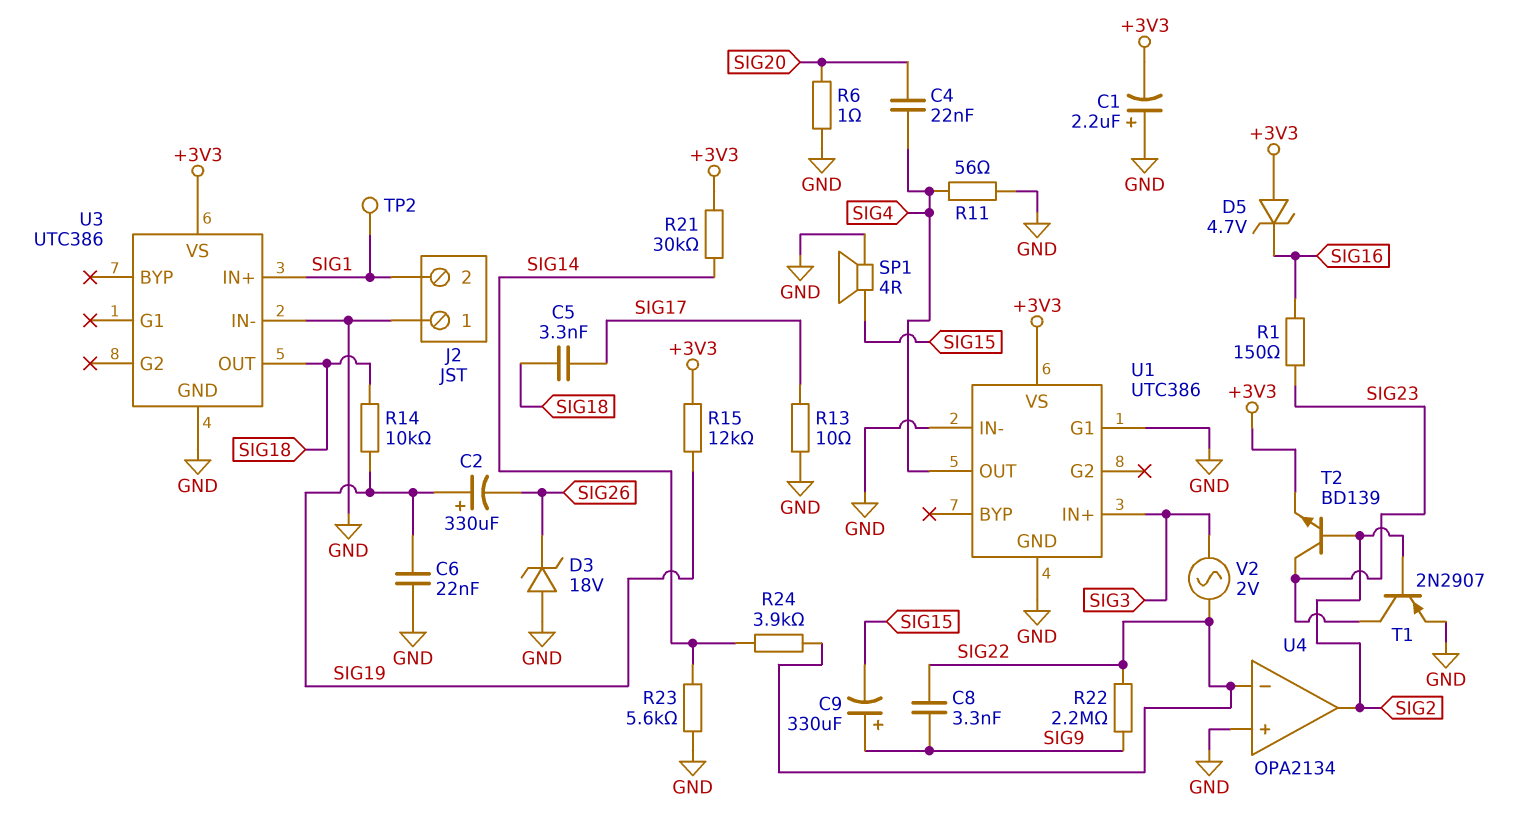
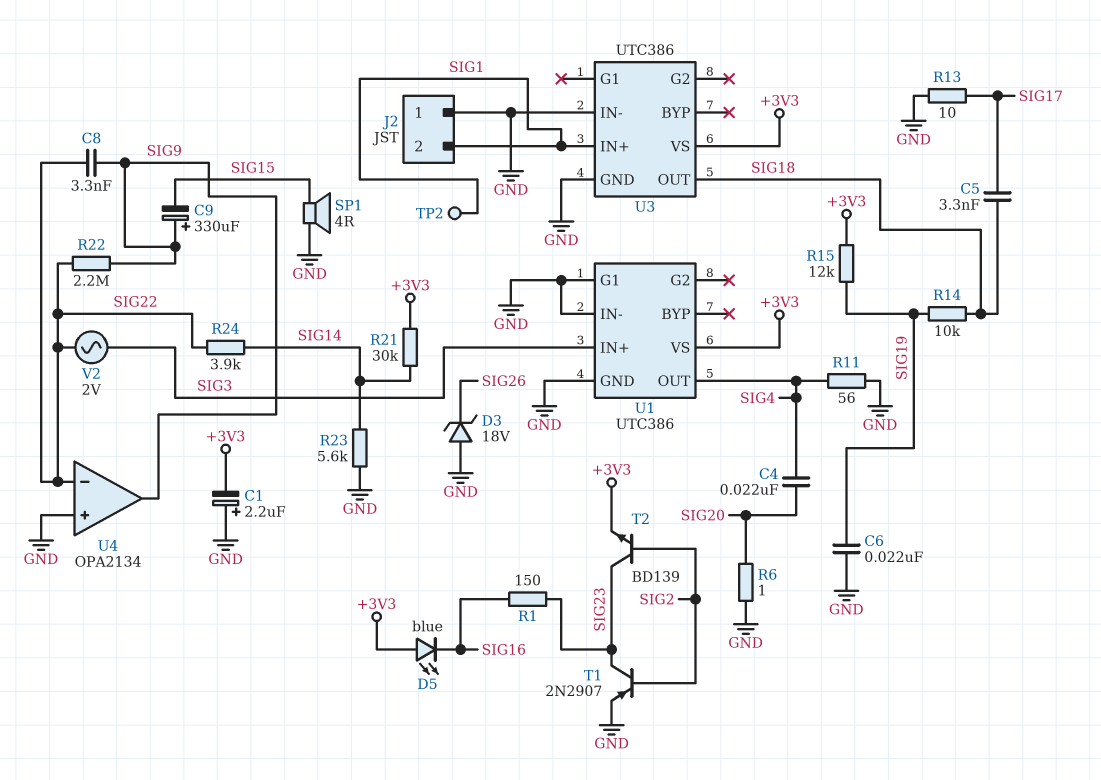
C2: 330uF (plus SIG19, minus SIG26) -> none
D5: zener 4.7V (A +3V3, K SIG16) -> LED blue (A +3V3, K SIG16)
U4 pin out: SIG2 -> SIG9

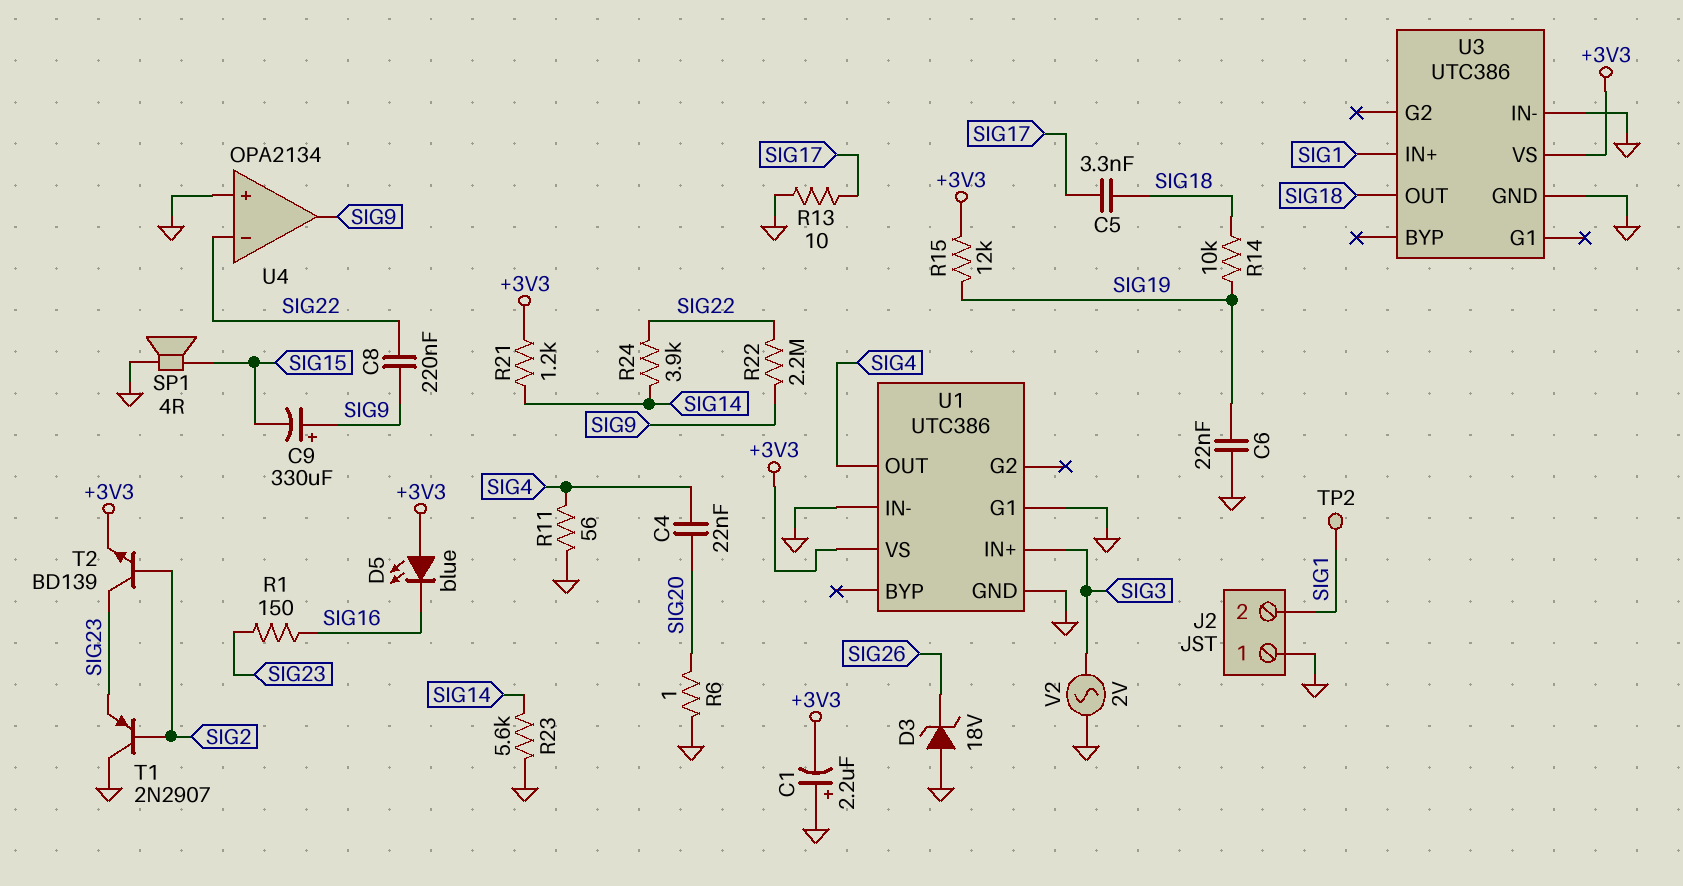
C8: 3.3nF (SIG9, SIG22) -> 220nF (SIG9, SIG22)
R21: 30k (+3V3, SIG14) -> 1.2k (+3V3, SIG14)
T1: PNP 2N2907 (B SIG2, C SIG23, E GND) -> PNP 2N2907 (B SIG2, C GND, E SIG23)
V2: AC 2V (SIG3, SIG22) -> AC 2V (GND, SIG3)

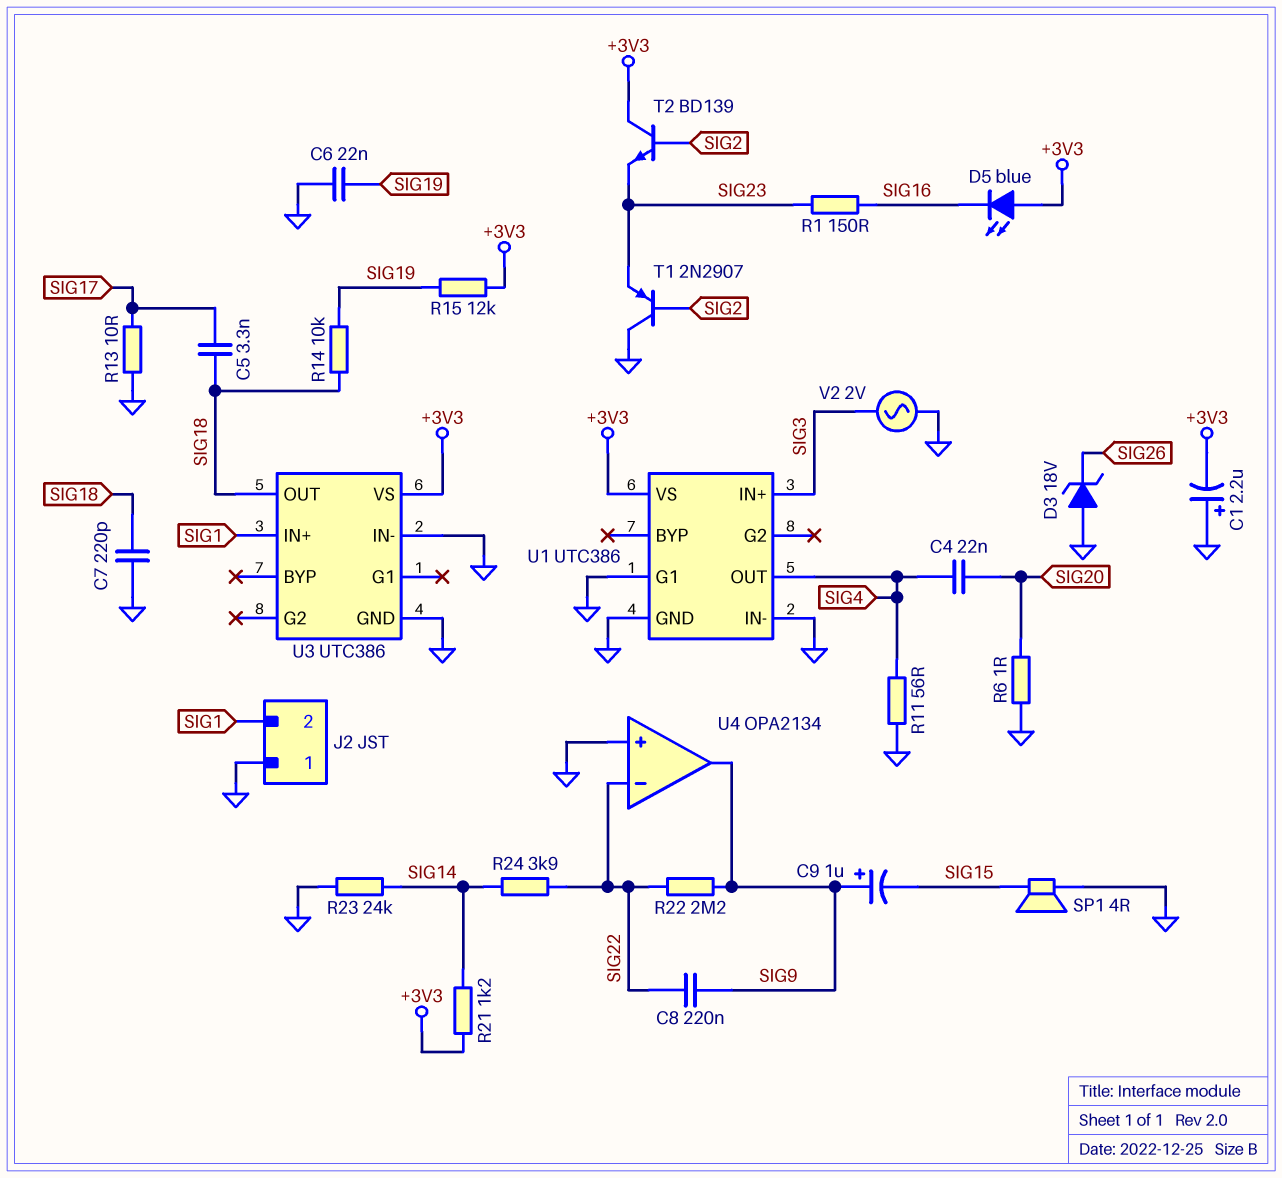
C7: none -> 220pF (GND, SIG18)
C9: 330uF (plus SIG9, minus SIG15) -> 1uF (plus SIG9, minus SIG15)
R23: 5.6k (GND, SIG14) -> 24k (GND, SIG14)
T2: NPN BD139 (B SIG2, C SIG23, E +3V3) -> NPN BD139 (B SIG2, C +3V3, E SIG23)
TP2: test point (SIG1) -> none

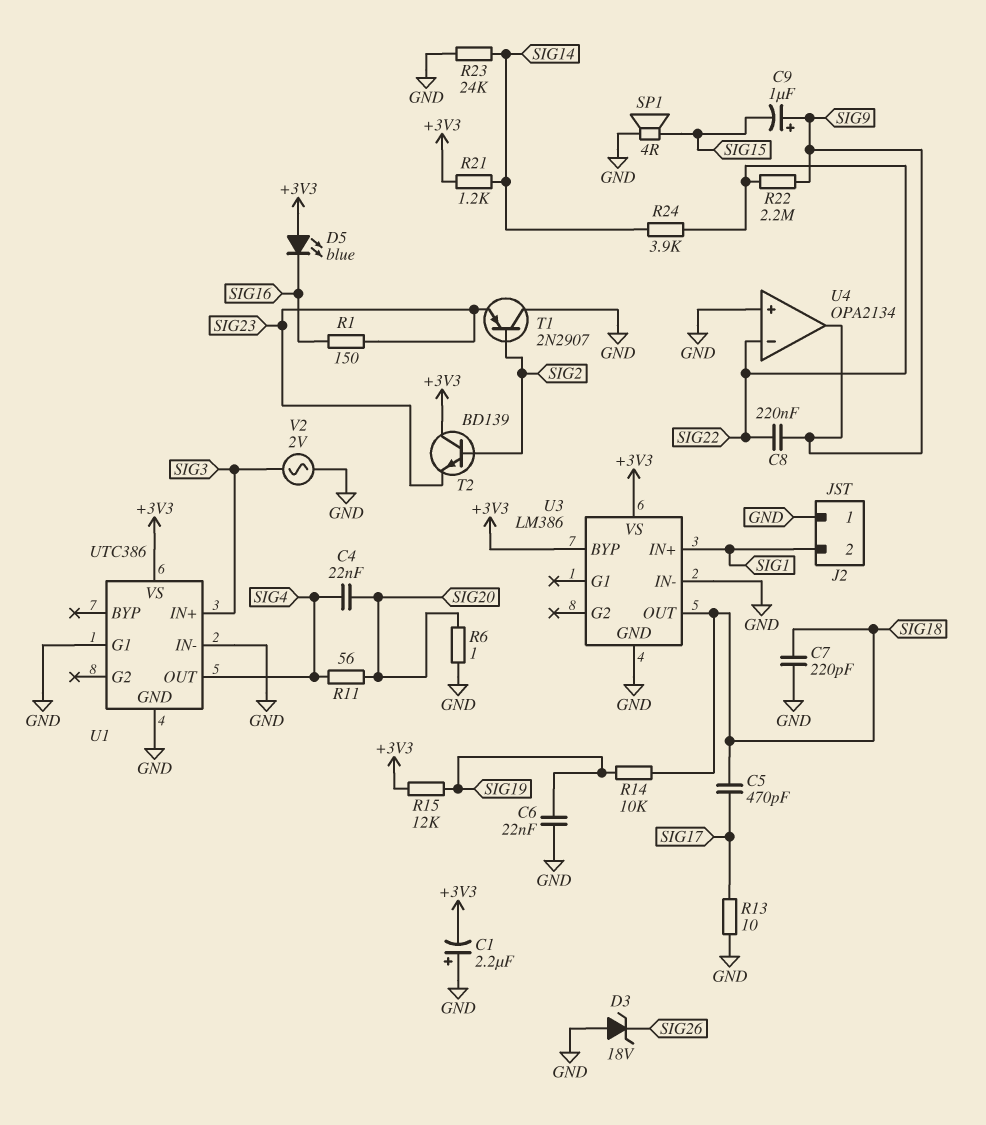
C5: 3.3nF (SIG17, SIG18) -> 470pF (SIG17, SIG18)
R11: 56 (GND, SIG4) -> 56 (SIG4, SIG20)
U3: UTC386 -> LM386
U3 pin BYP: none -> +3V3

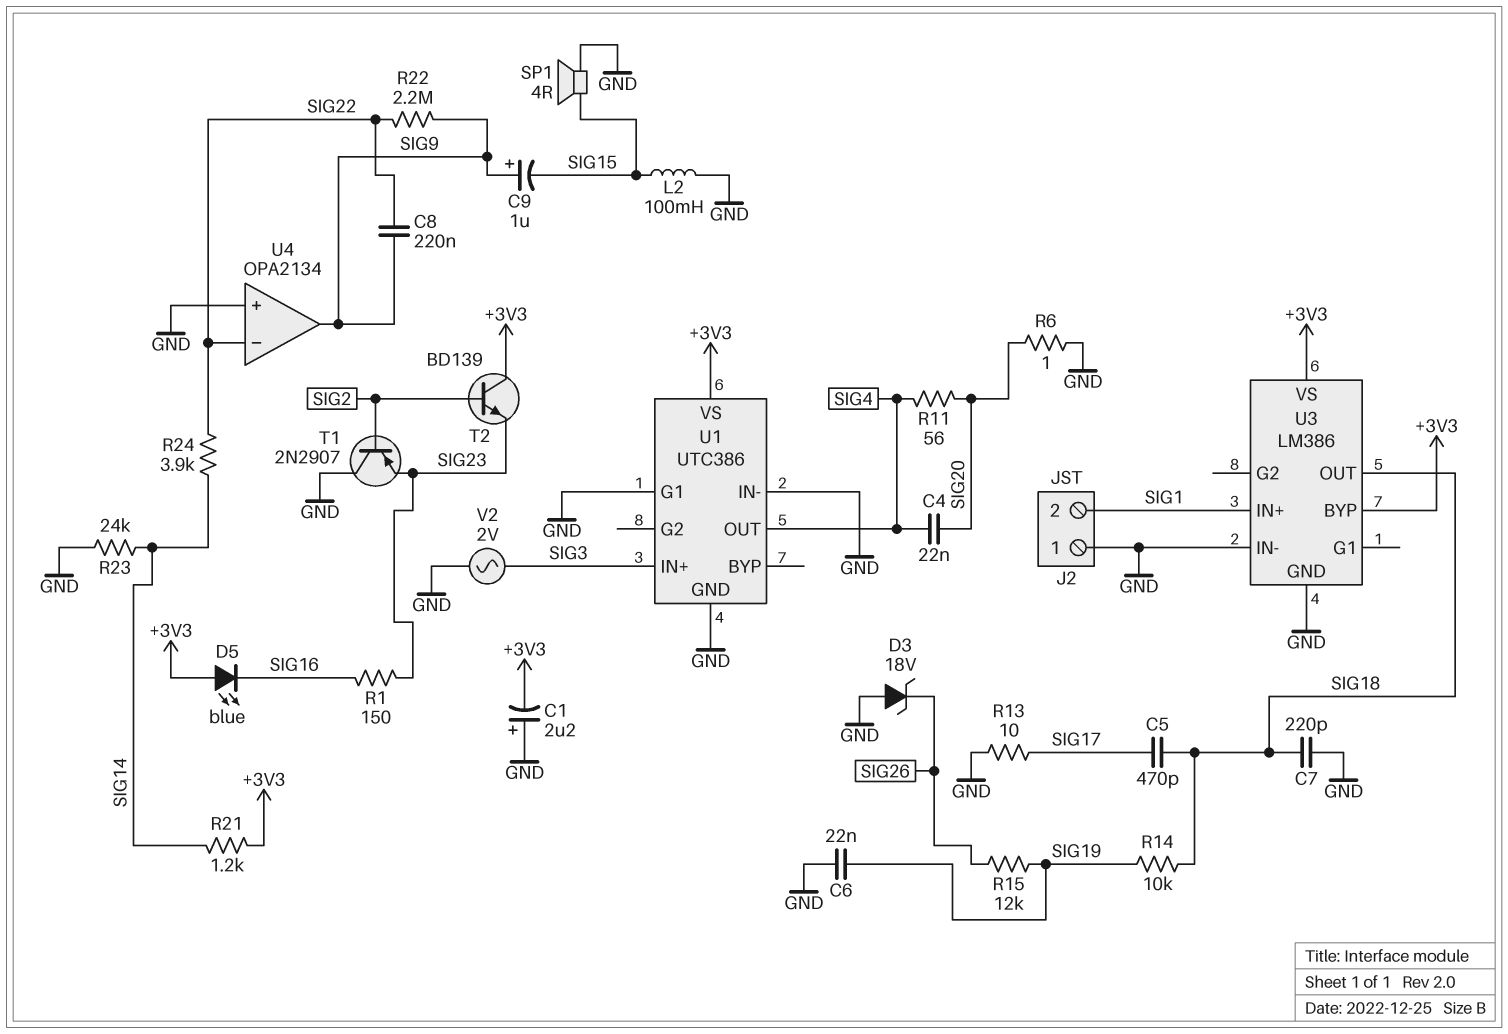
L2: none -> 100mH (GND, SIG15)
R15: 12k (+3V3, SIG19) -> 12k (SIG19, SIG26)

